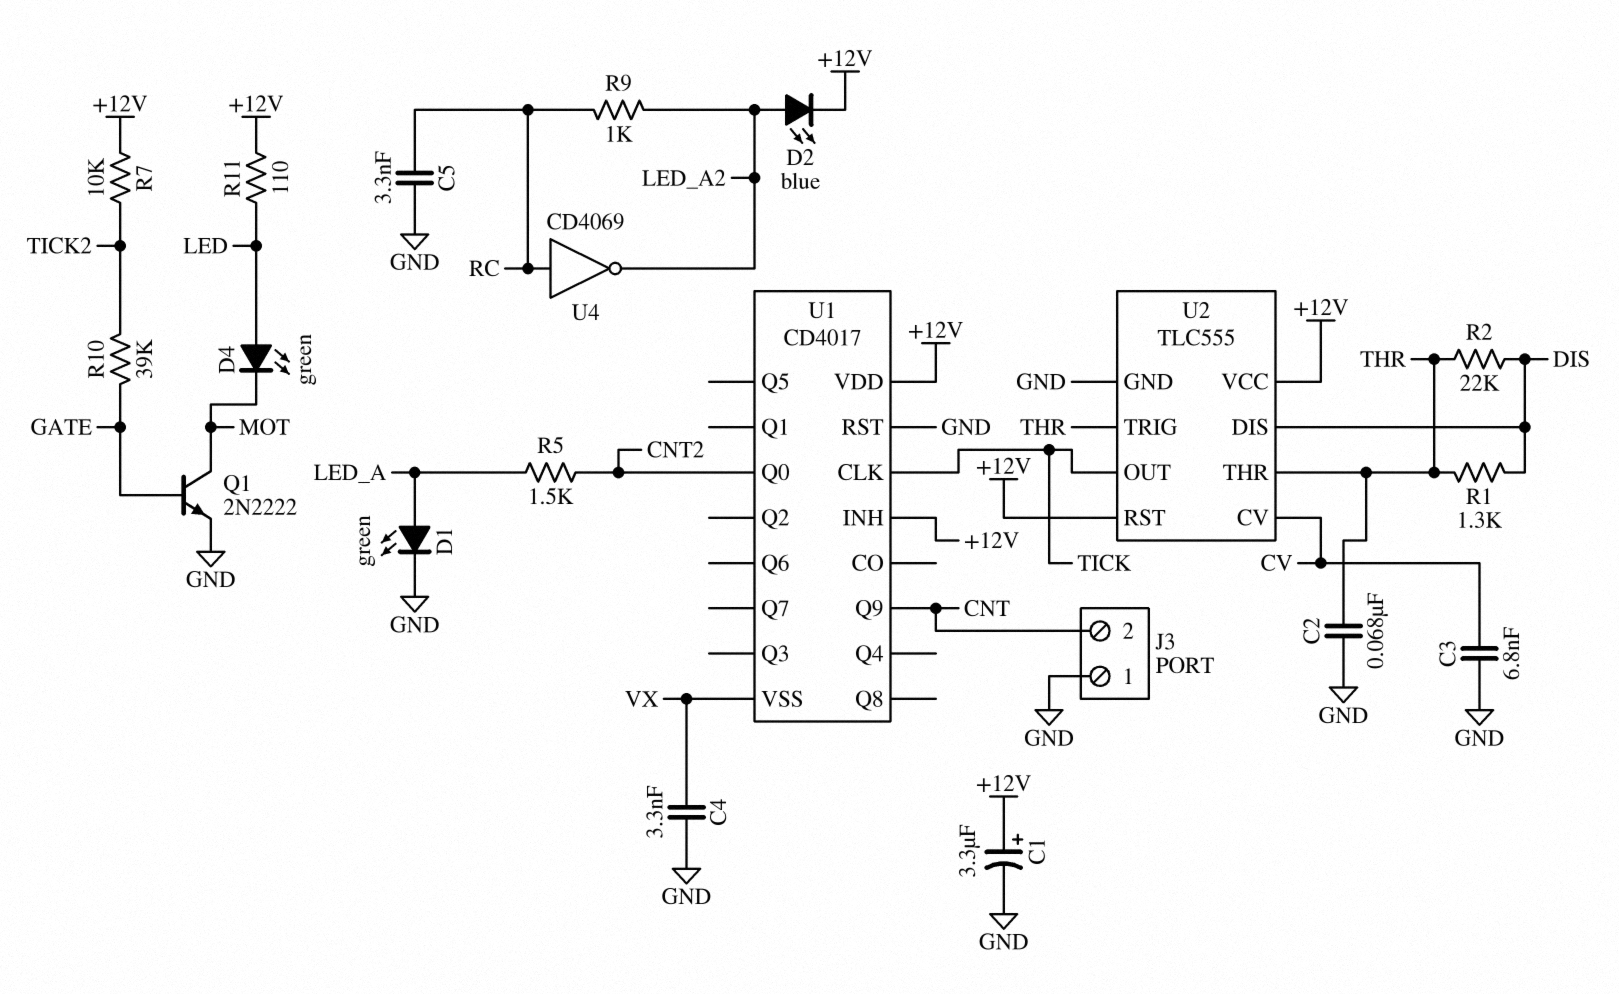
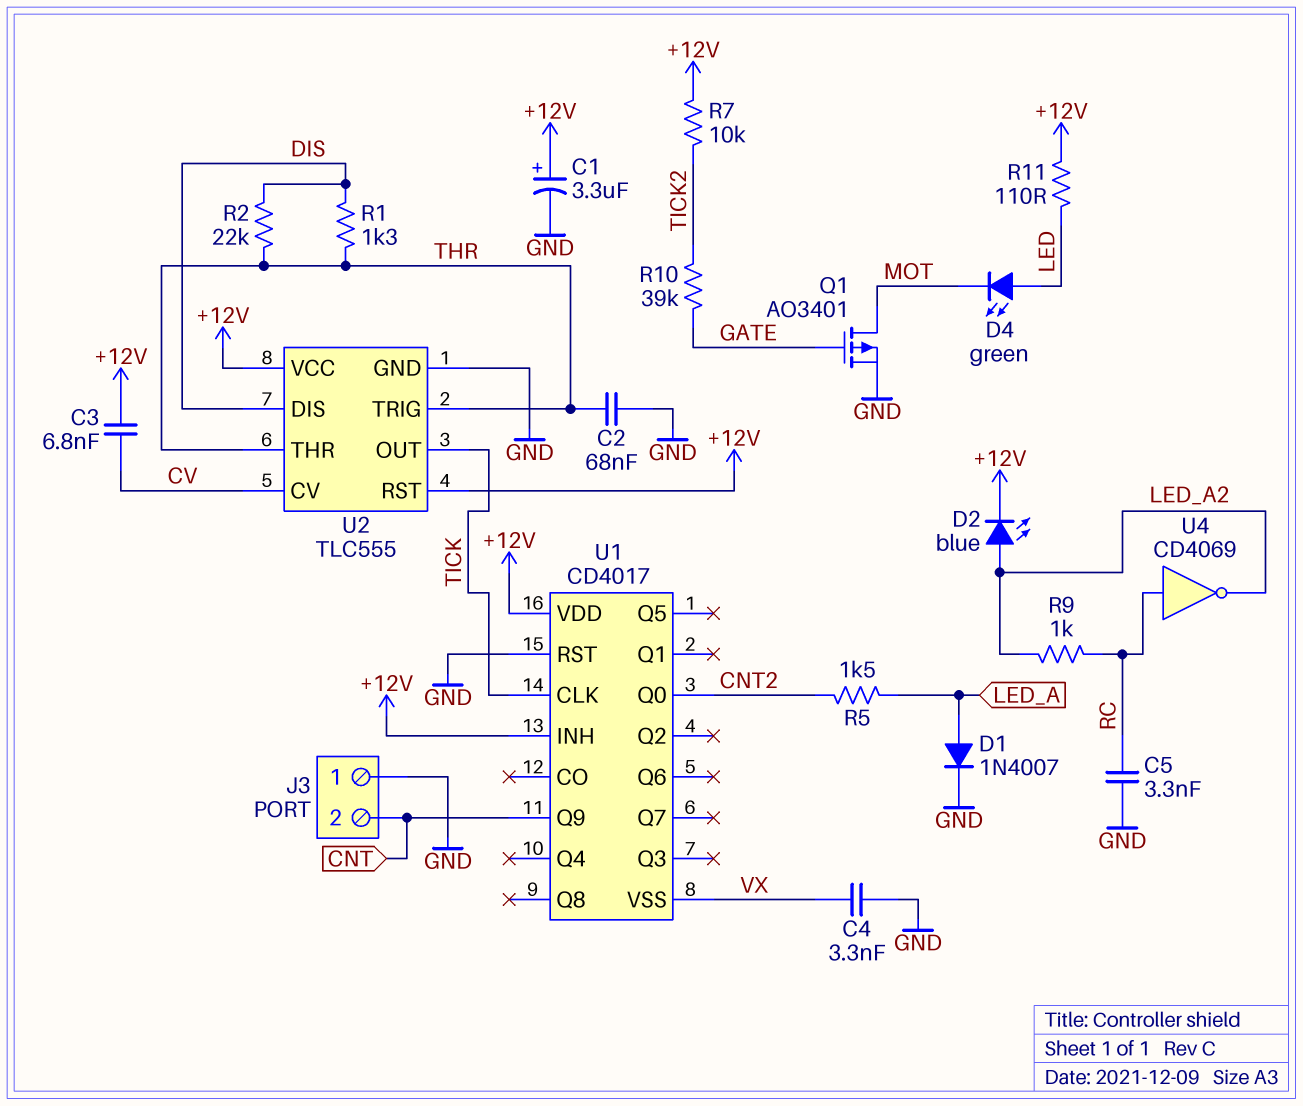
C3: 6.8nF (CV, GND) -> 6.8nF (+12V, CV)
D1: LED green (A LED_A, K GND) -> diode 1N4007 (A LED_A, K GND)
Q1: NPN 2N2222 (B GATE, C MOT, E GND) -> PMOS AO3401 (G GATE, D MOT, S GND)

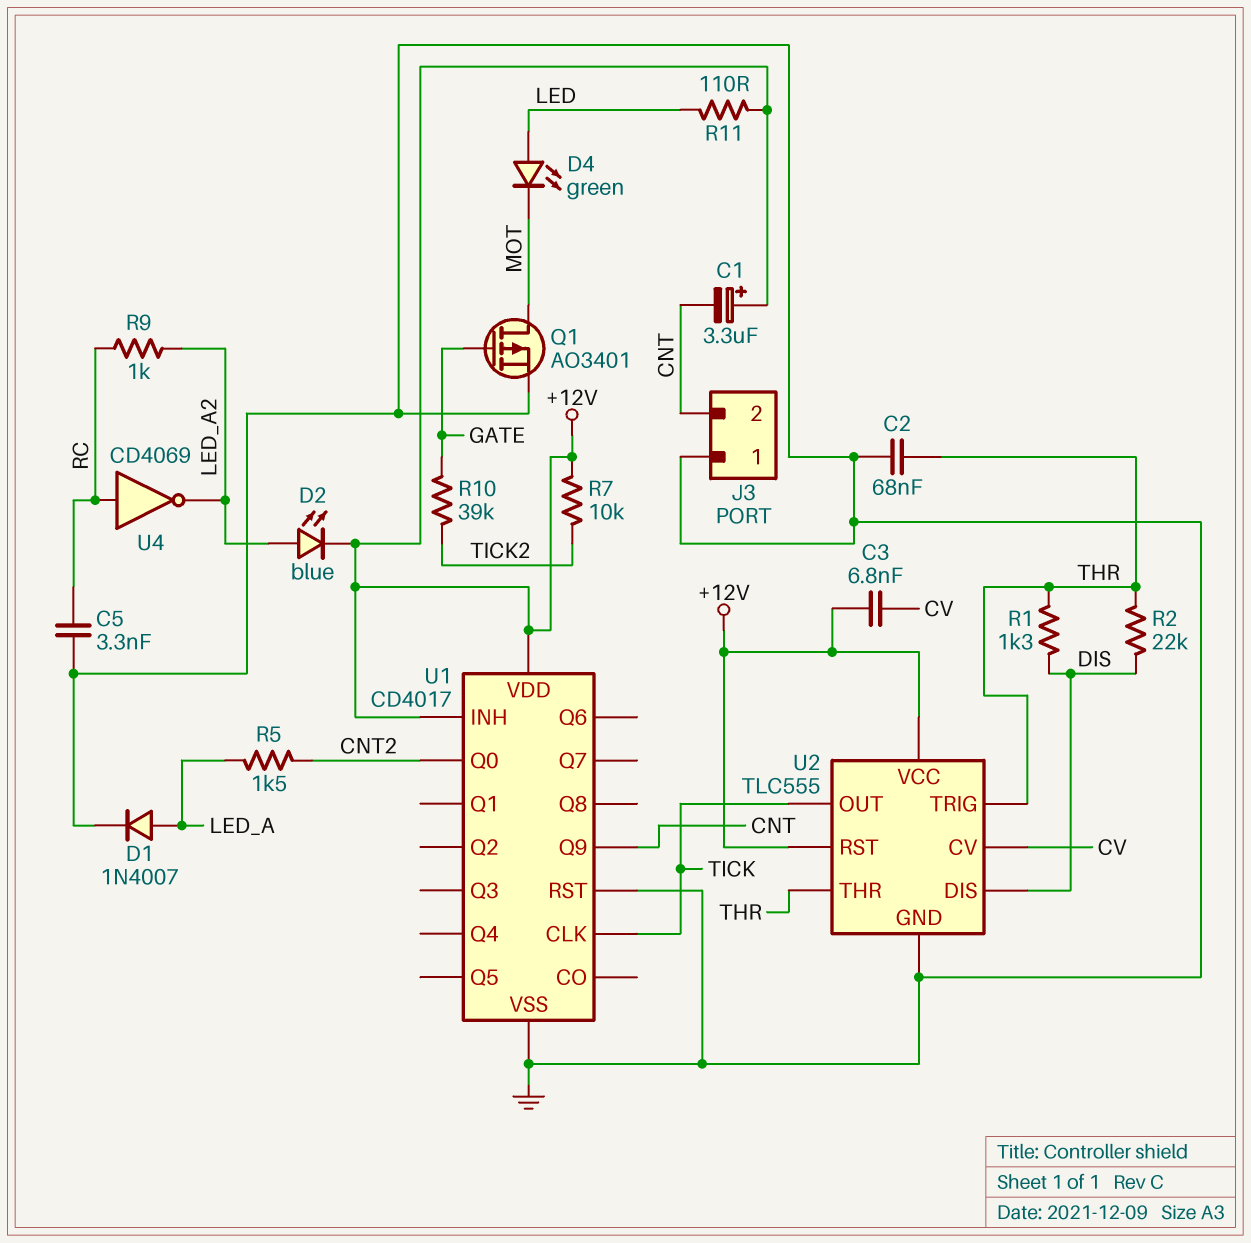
C1: 3.3uF (plus +12V, minus GND) -> 3.3uF (plus +12V, minus CNT)
C4: 3.3nF (GND, VX) -> none
U1 pin VSS: VX -> GND

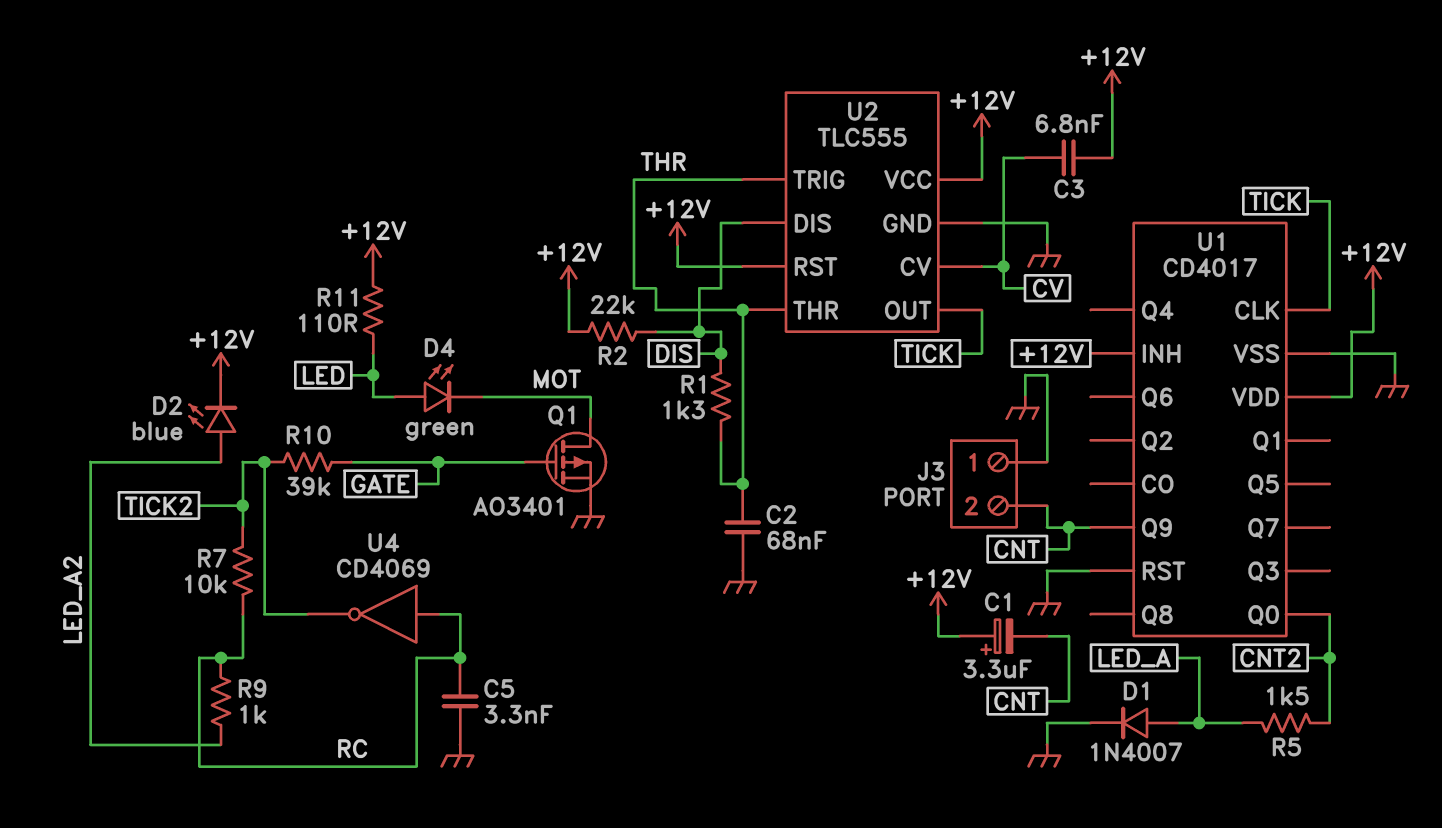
R2: 22k (DIS, THR) -> 22k (+12V, DIS)
R7: 10k (+12V, TICK2) -> 10k (RC, TICK2)
U4: NOT CD4069 (in RC, out LED_A2) -> NOT CD4069 (in RC, out TICK2)

